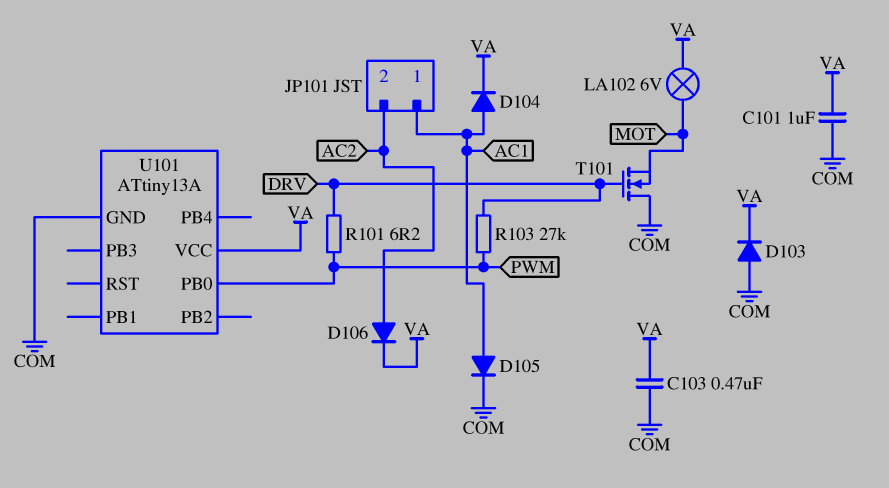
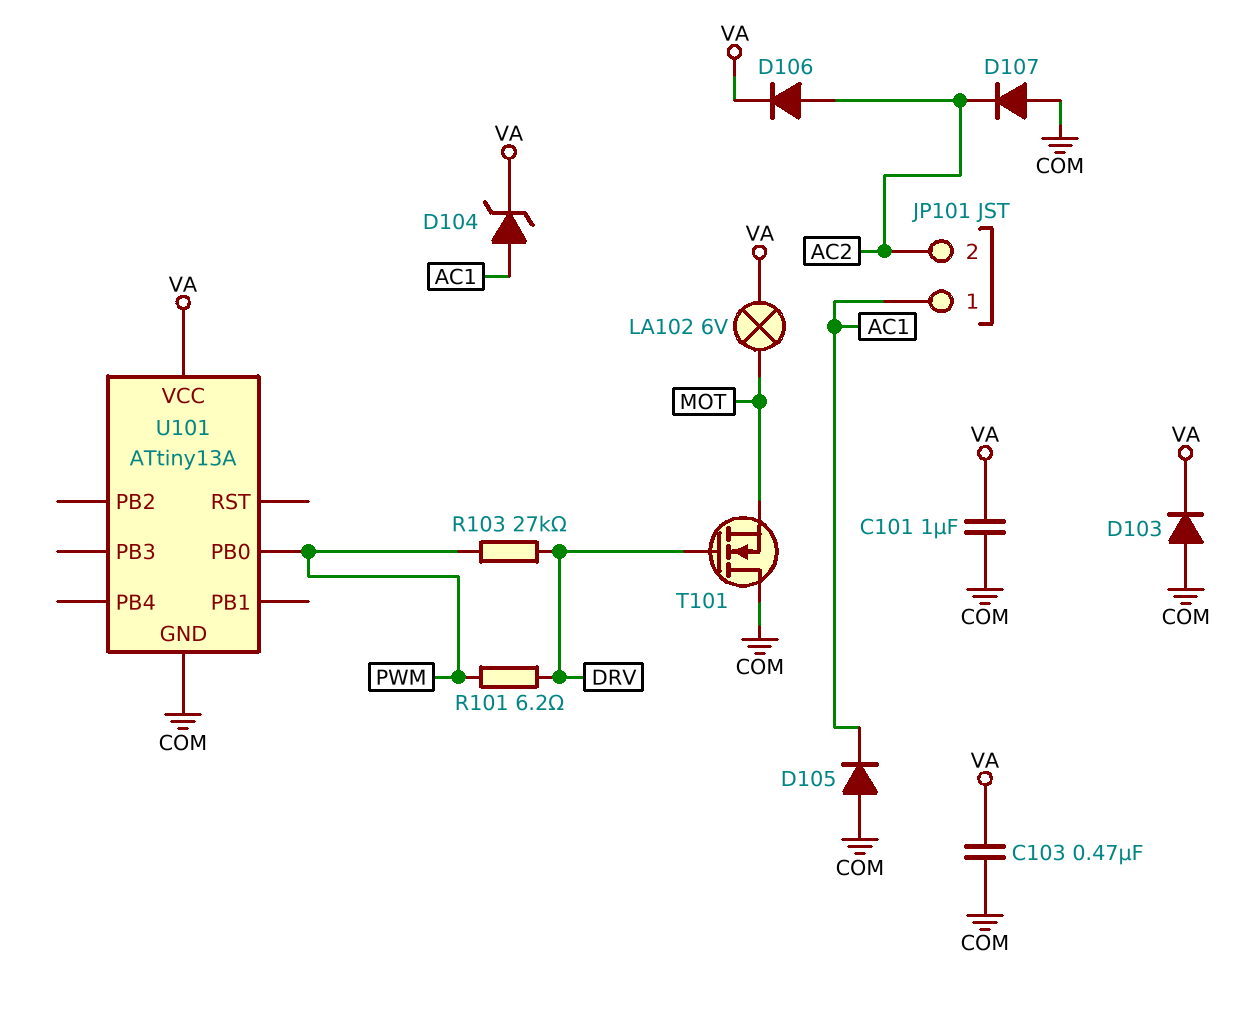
D104: diode (A AC1, K VA) -> zener (A AC1, K VA)
D105: diode (A AC1, K COM) -> diode (A COM, K AC1)
D107: none -> diode (A COM, K AC2)

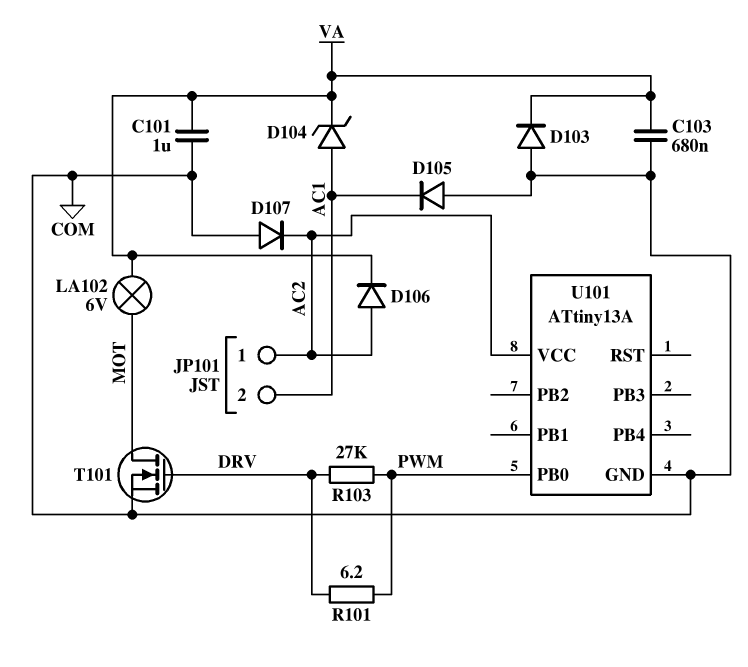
C103: 470nF (COM, VA) -> 680nF (COM, VA)
JP101 pin 1: AC1 -> AC2
JP101 pin 2: AC2 -> AC1
T101: NMOS (G DRV, D COM, S MOT) -> NMOS (G DRV, D MOT, S COM)
U101 pin VCC: VA -> AC2

